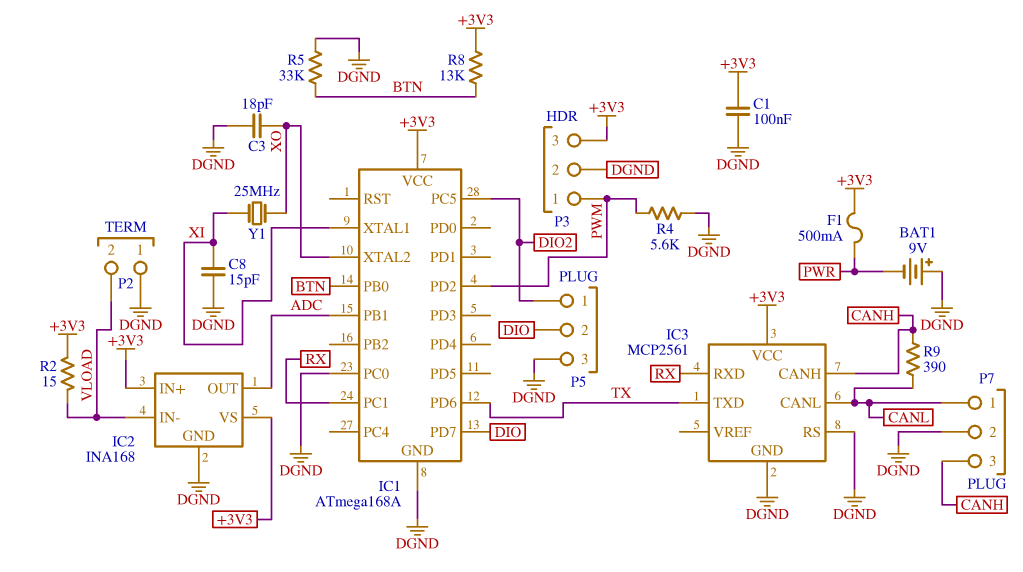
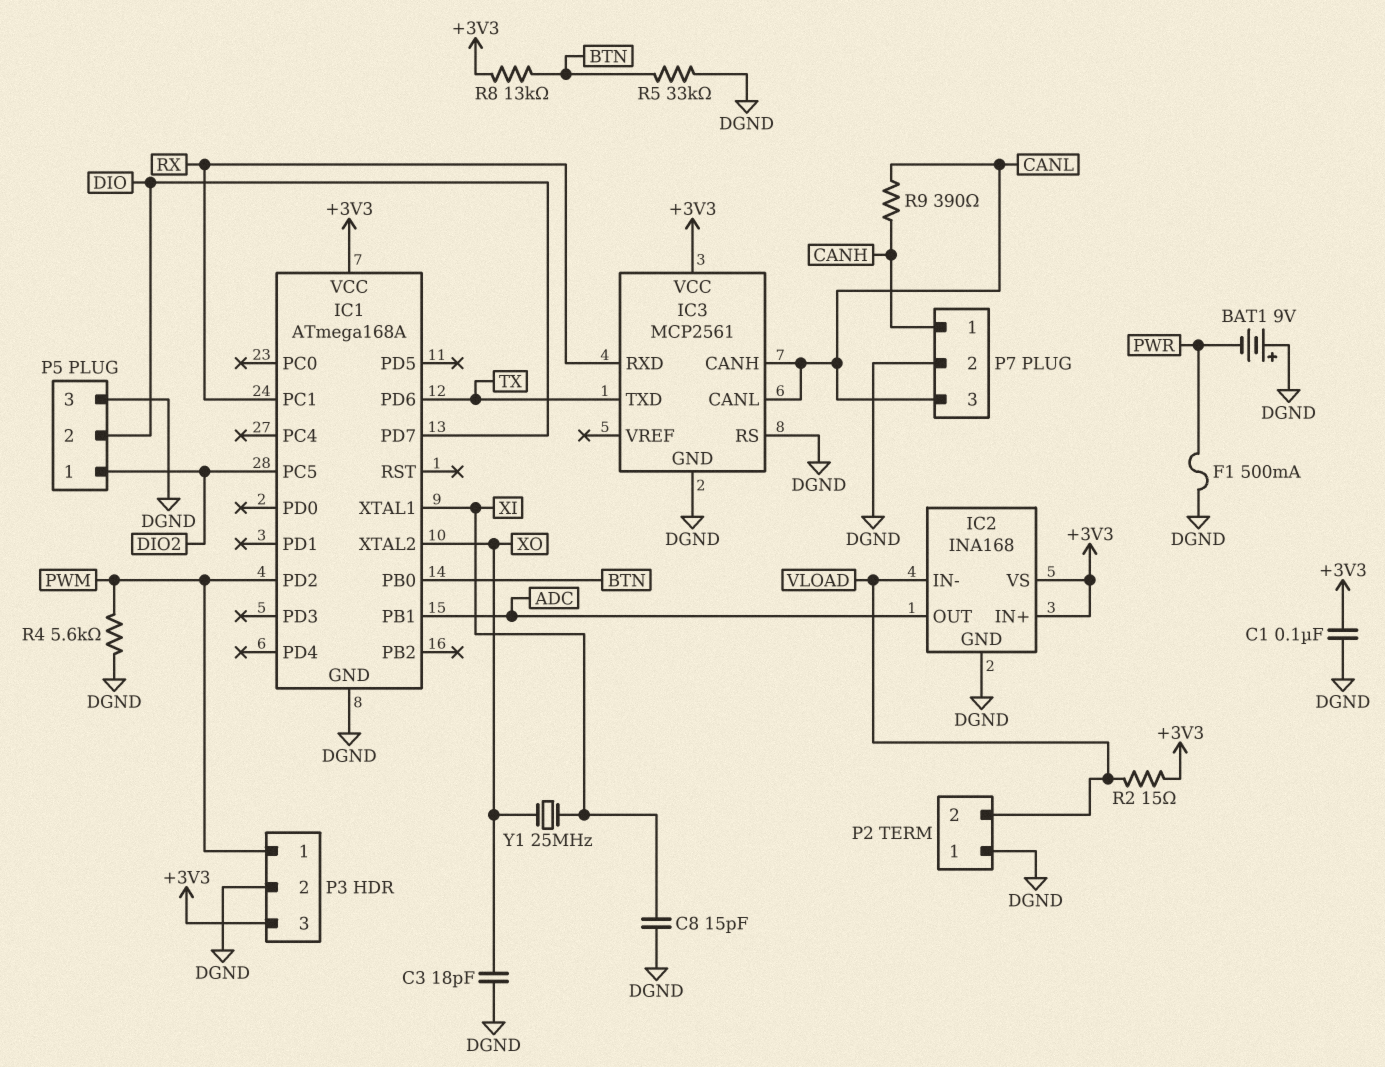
F1: 500mA (+3V3, PWR) -> 500mA (DGND, PWR)
IC1 pin PC0: DGND -> none
IC3 pin CANH: CANH -> CANL
P7 pin 1: CANL -> CANH
P7 pin 3: CANH -> CANL

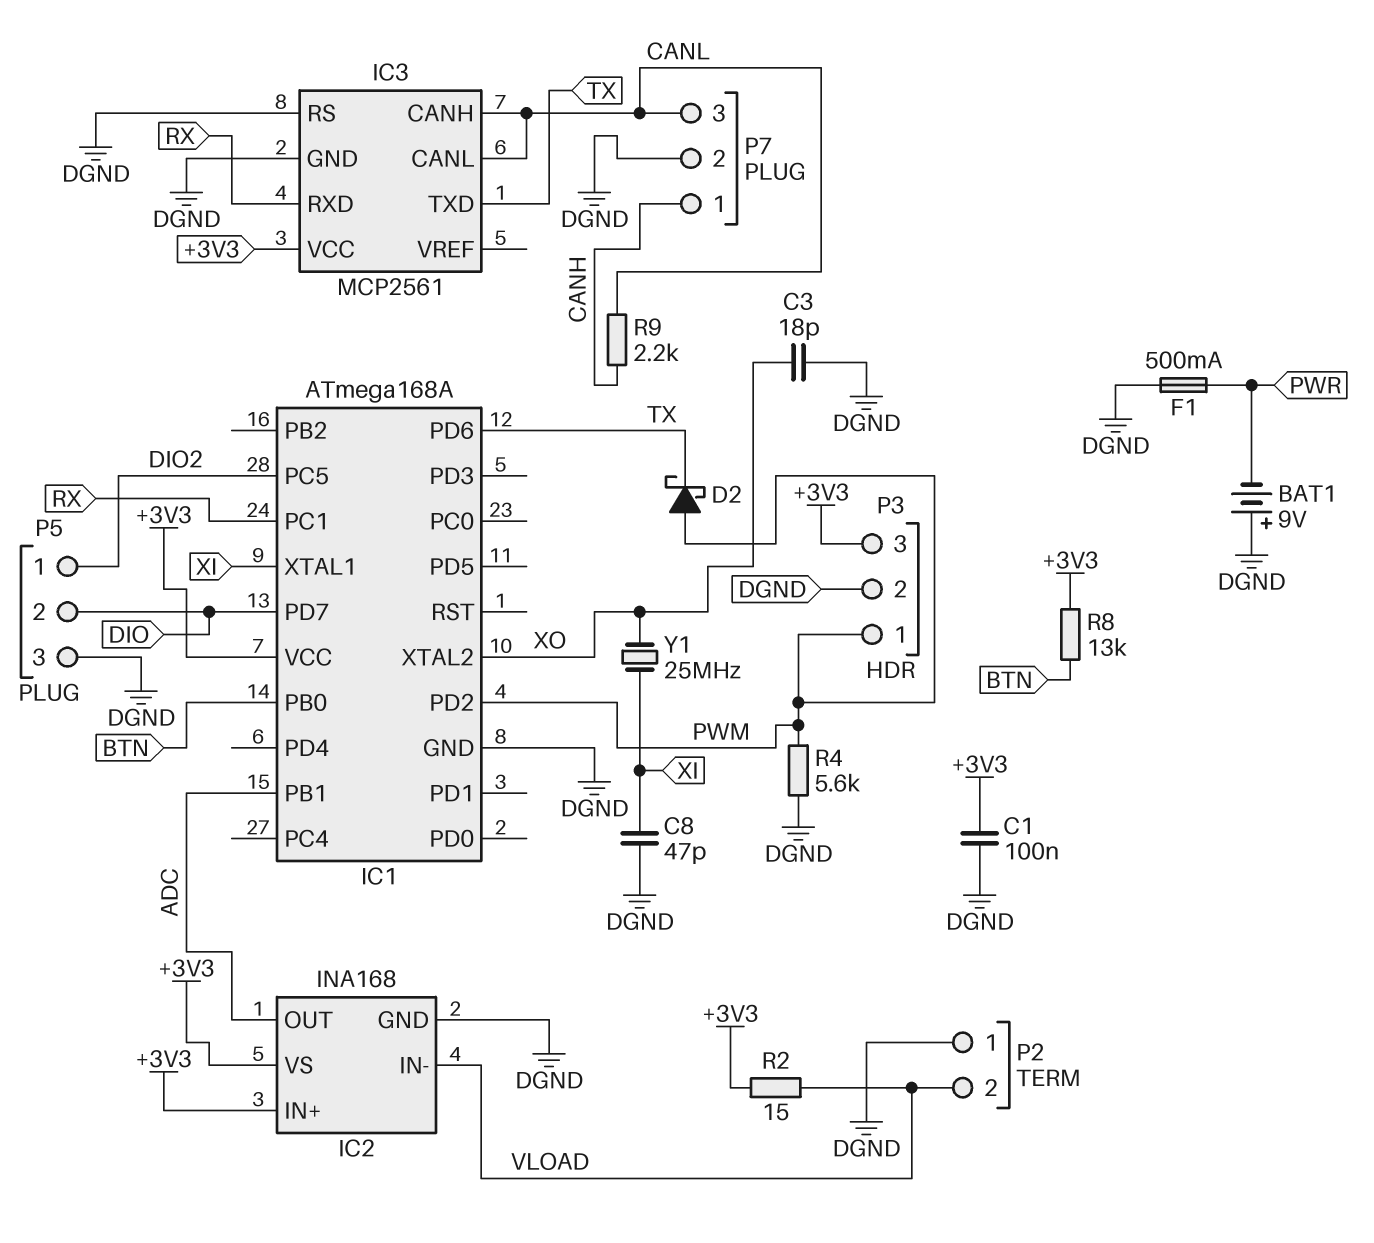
C8: 15pF (DGND, XI) -> 47pF (DGND, XI)
D2: none -> schottky (A PWM, K TX)
R5: 33k (BTN, DGND) -> none
R9: 390 (CANH, CANL) -> 2.2k (CANH, CANL)

